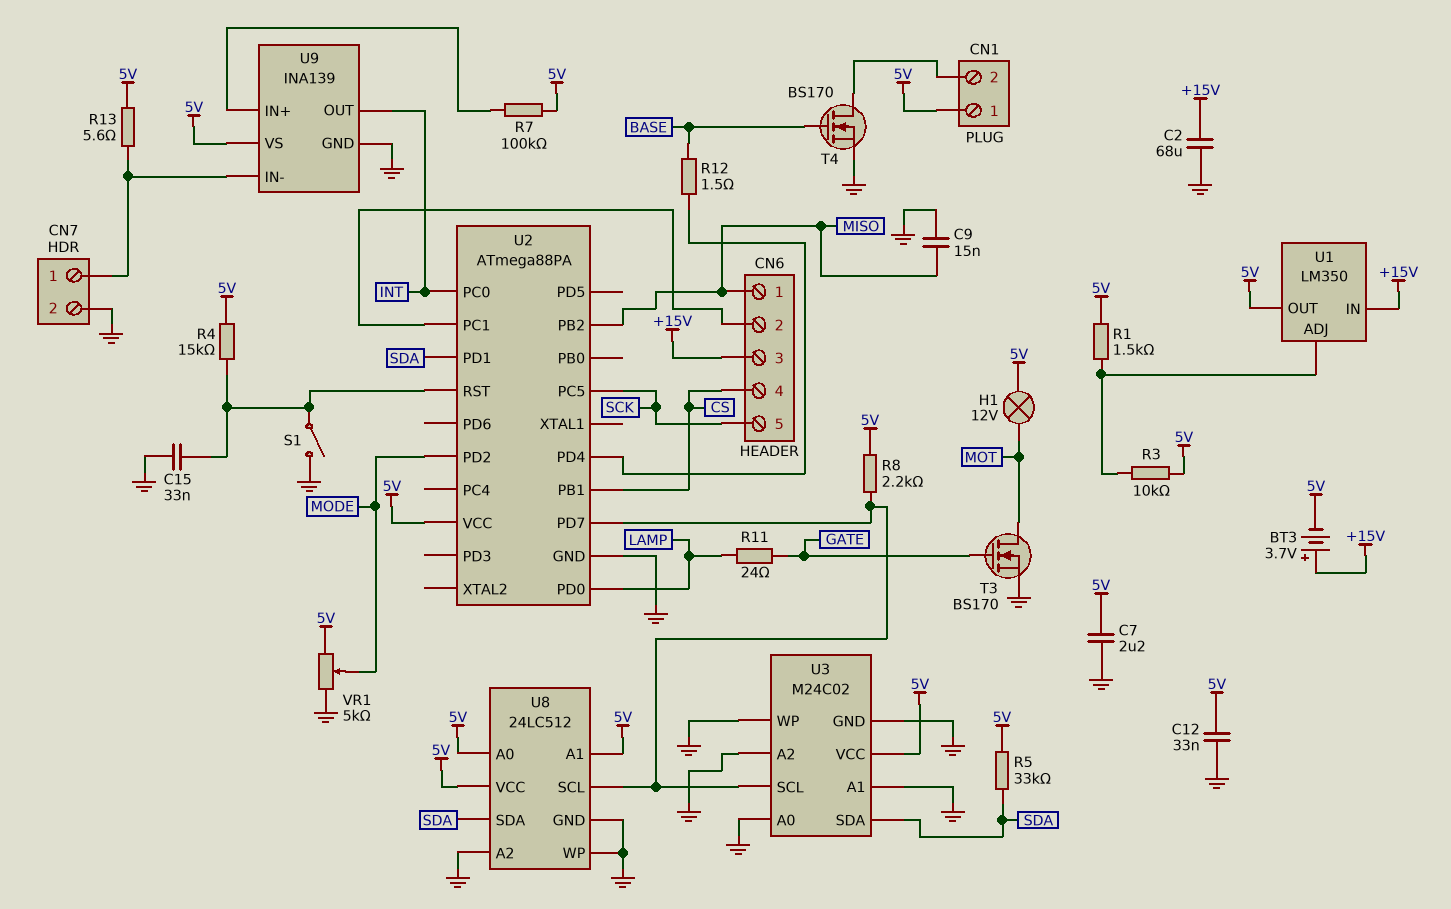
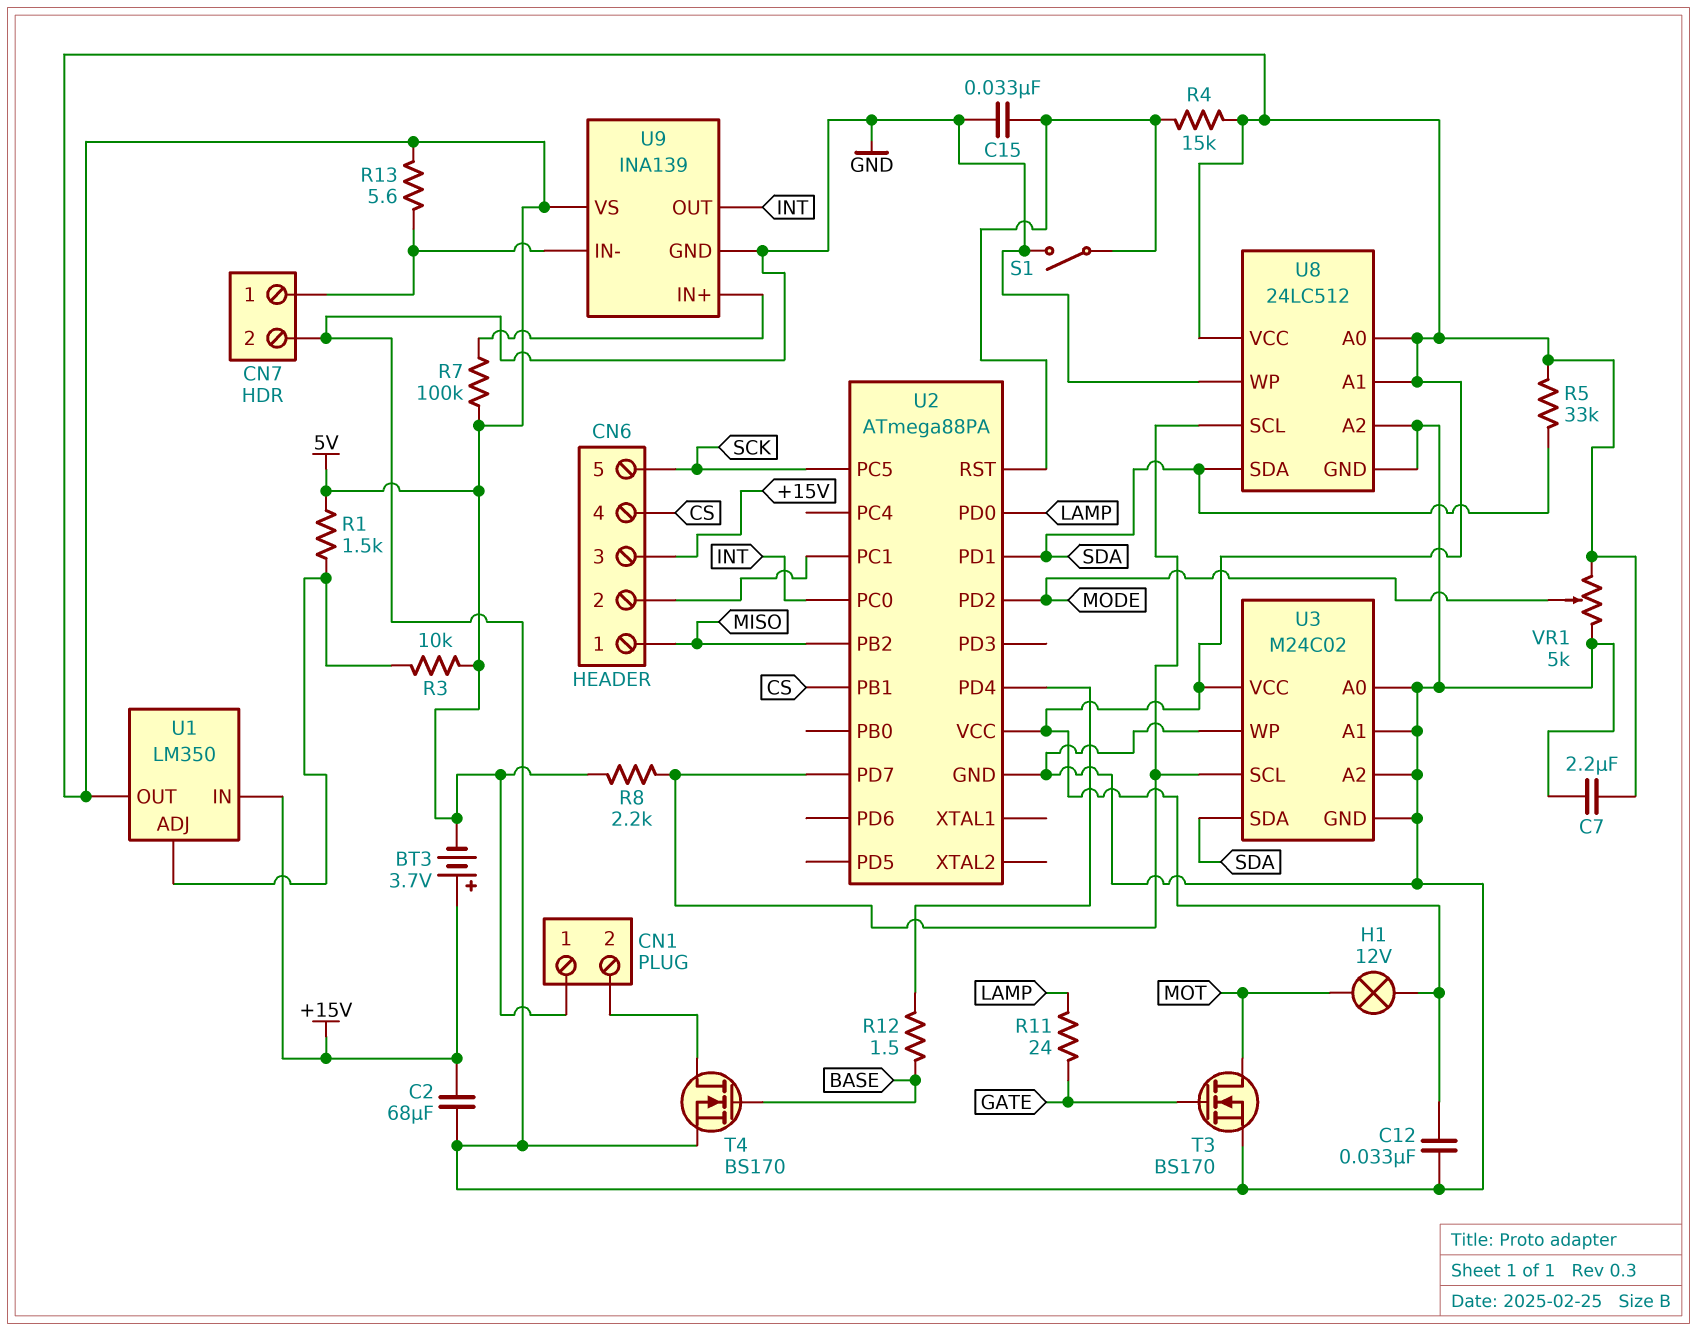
C9: 15nF (GND, MISO) -> none

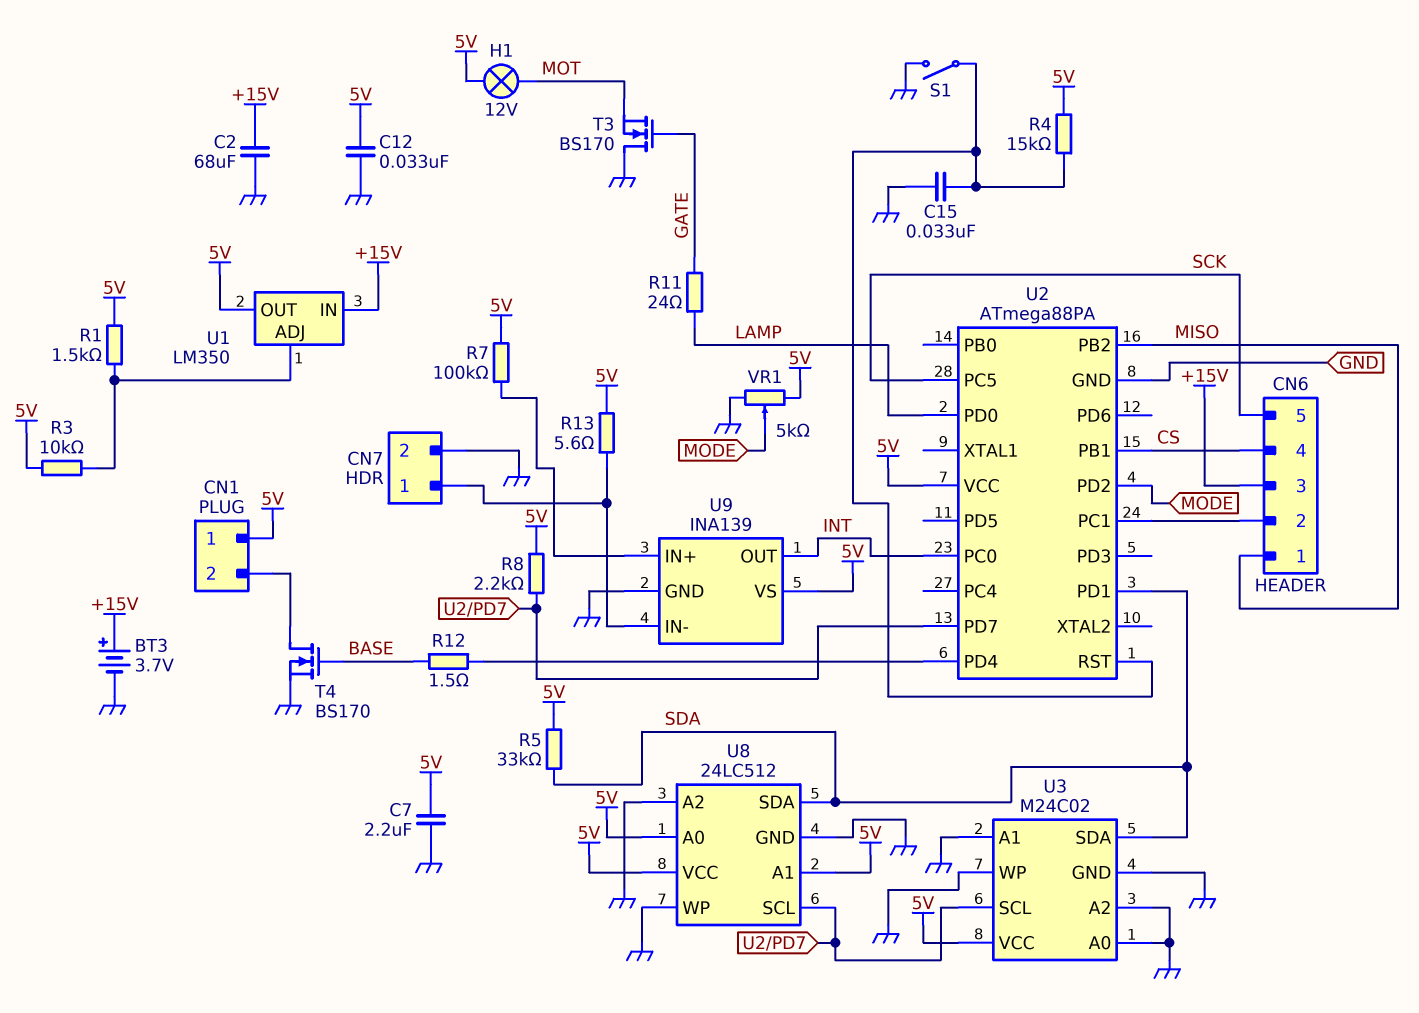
BT3: 3.7V (plus +15V, minus 5V) -> 3.7V (plus +15V, minus GND)
T3: NMOS BS170 (G GATE, D MOT, S GND) -> NMOS BS170 (G GATE, D GND, S MOT)

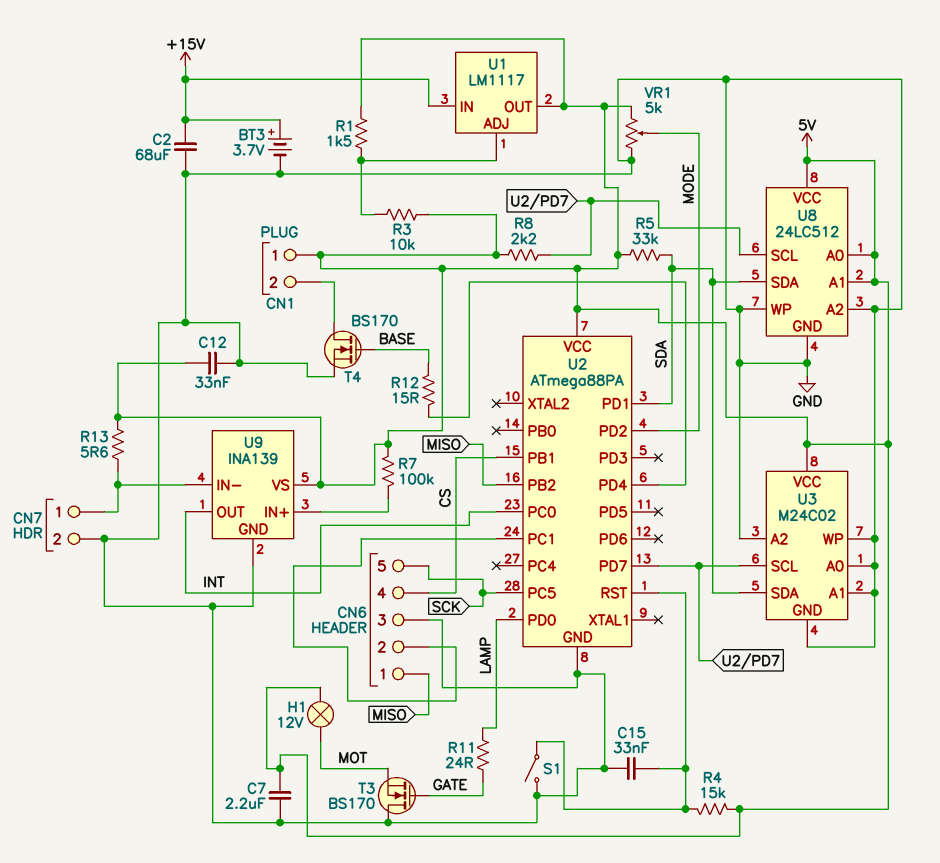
CN6 pin 3: +15V -> GND
R12: 1.5 (BASE, U2/PD4) -> 15 (BASE, U2/PD4)
U1: LM350 -> LM1117

